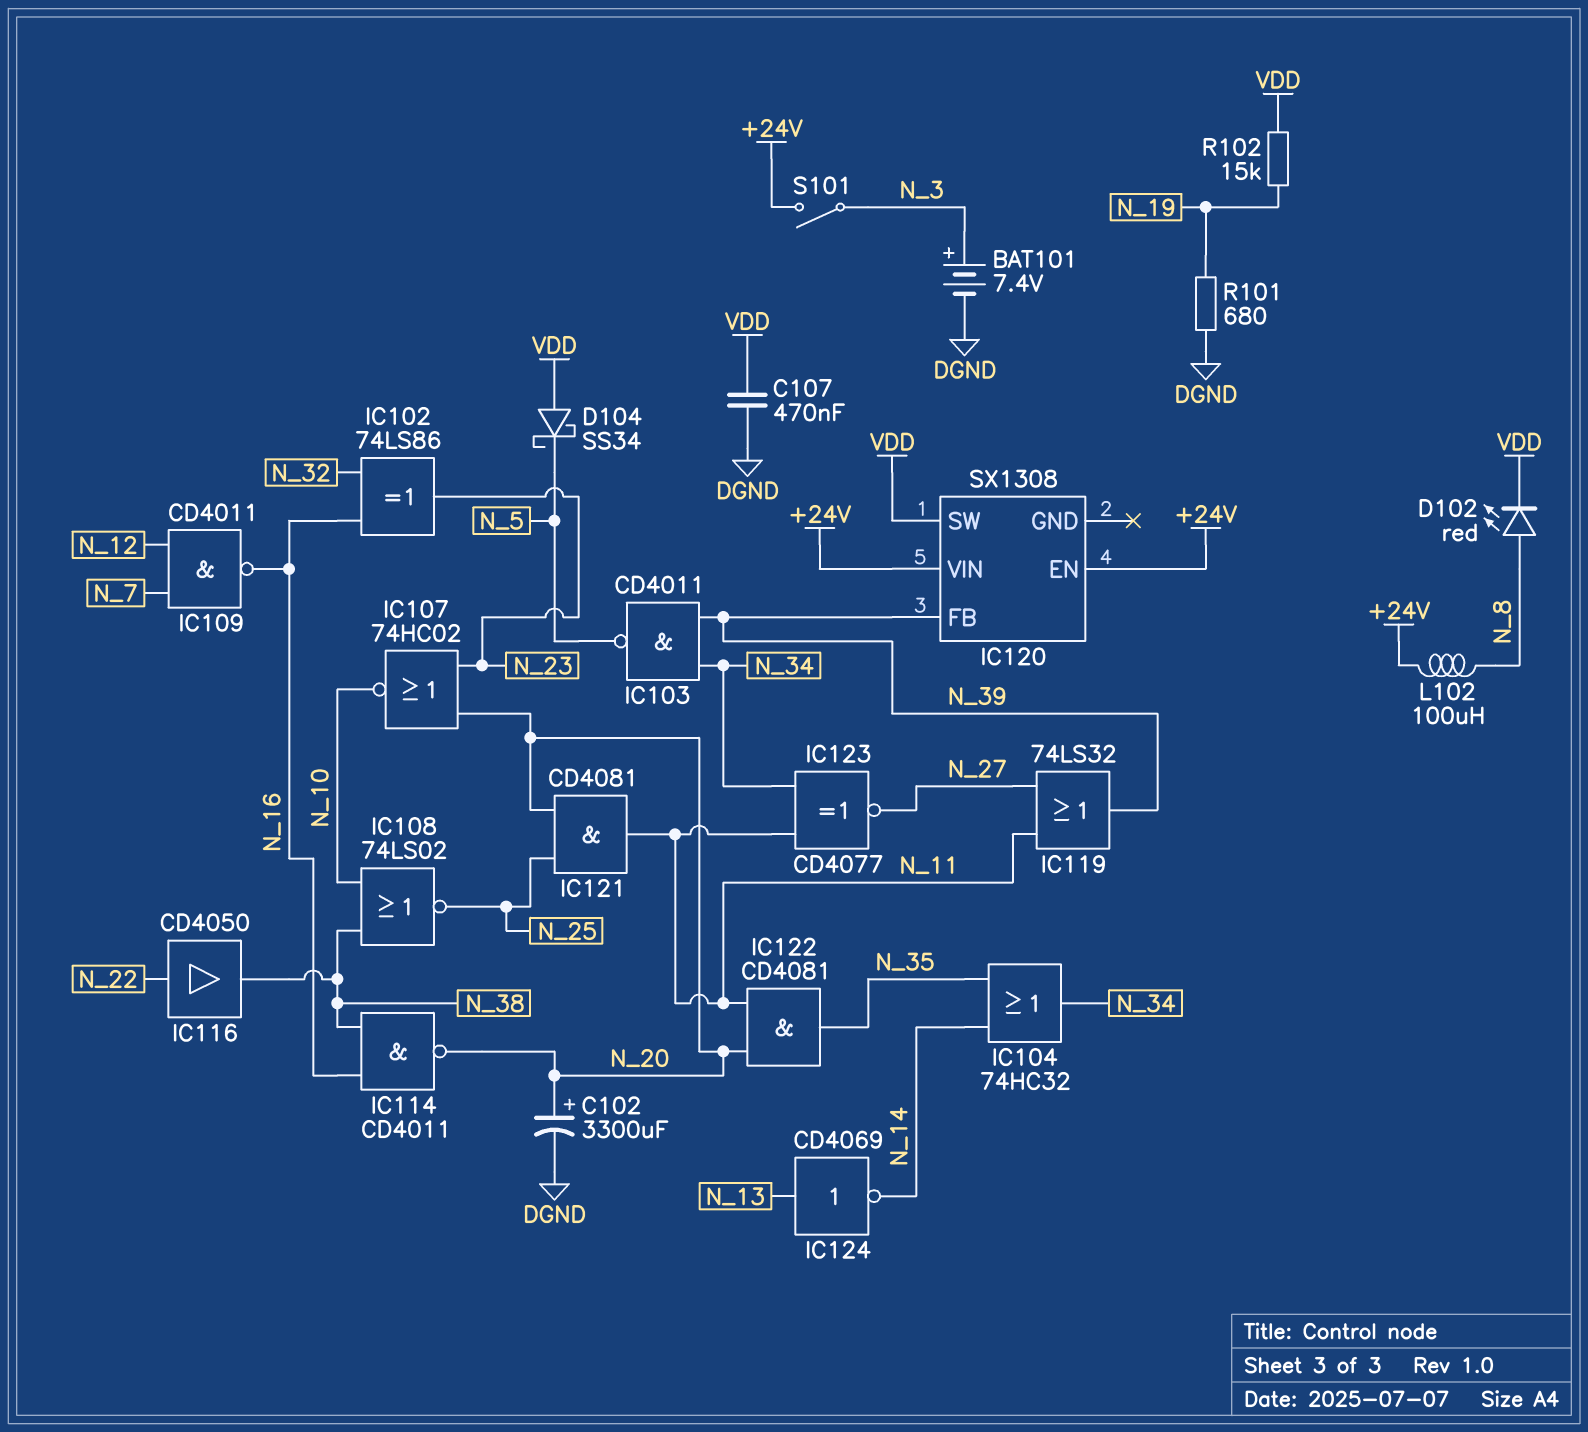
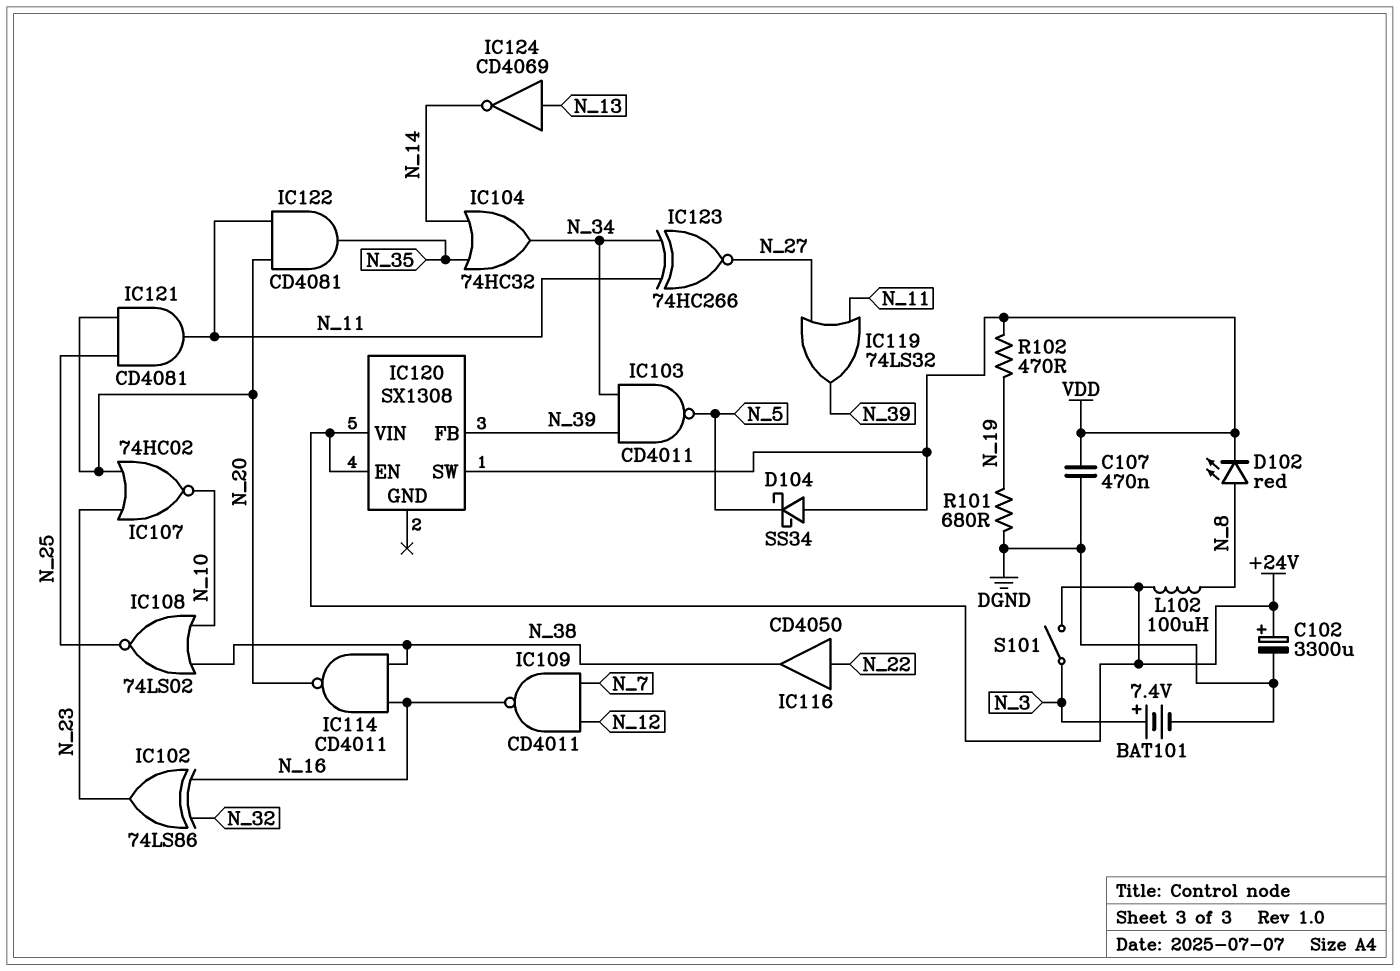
C102: 3300uF (plus N_20, minus DGND) -> 3300uF (plus +24V, minus DGND)
IC123: XNOR CD4077 (in N_11, in N_34, out N_27) -> XNOR 74HC266 (in N_11, in N_34, out N_27)
R102: 15k (N_19, VDD) -> 470 (N_19, VDD)

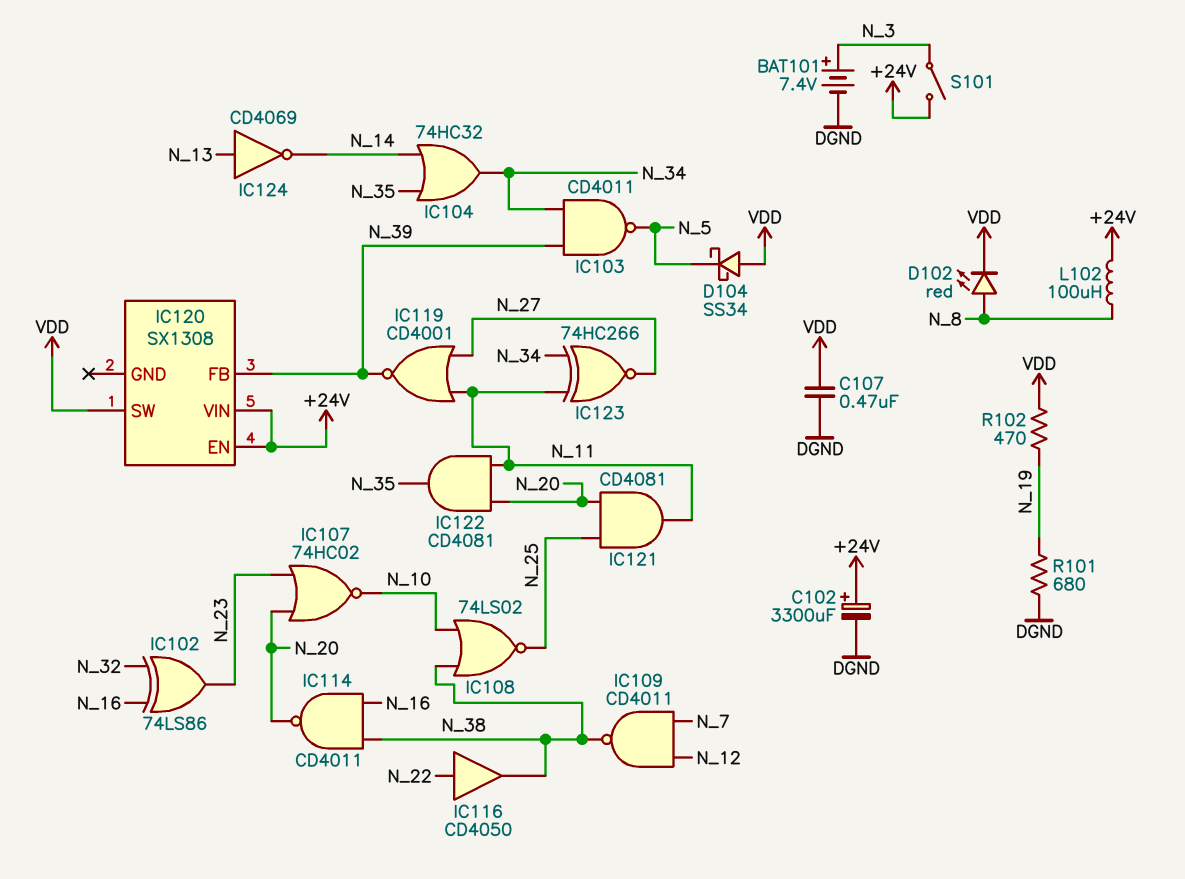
IC109: NAND CD4011 (in N_7, in N_12, out N_16) -> NAND CD4011 (in N_7, in N_12, out N_38)
IC119: OR 74LS32 (in N_11, in N_27, out N_39) -> NOR CD4001 (in N_11, in N_27, out N_39)

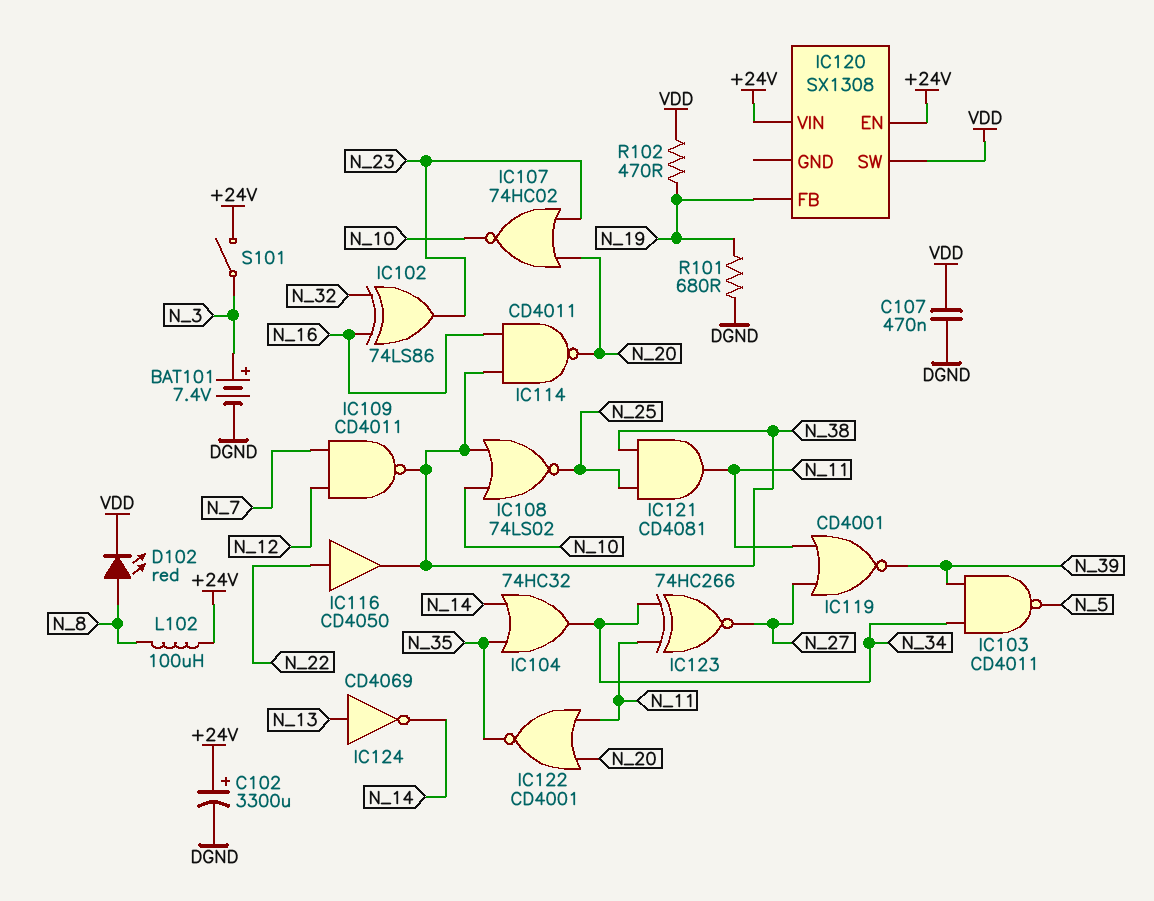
D104: schottky SS34 (A VDD, K N_5) -> none
IC120 pin FB: N_39 -> N_19
IC121: AND CD4081 (in N_20, in N_25, out N_11) -> AND CD4081 (in N_25, in N_38, out N_11)
IC122: AND CD4081 (in N_11, in N_20, out N_35) -> NOR CD4001 (in N_11, in N_20, out N_35)

